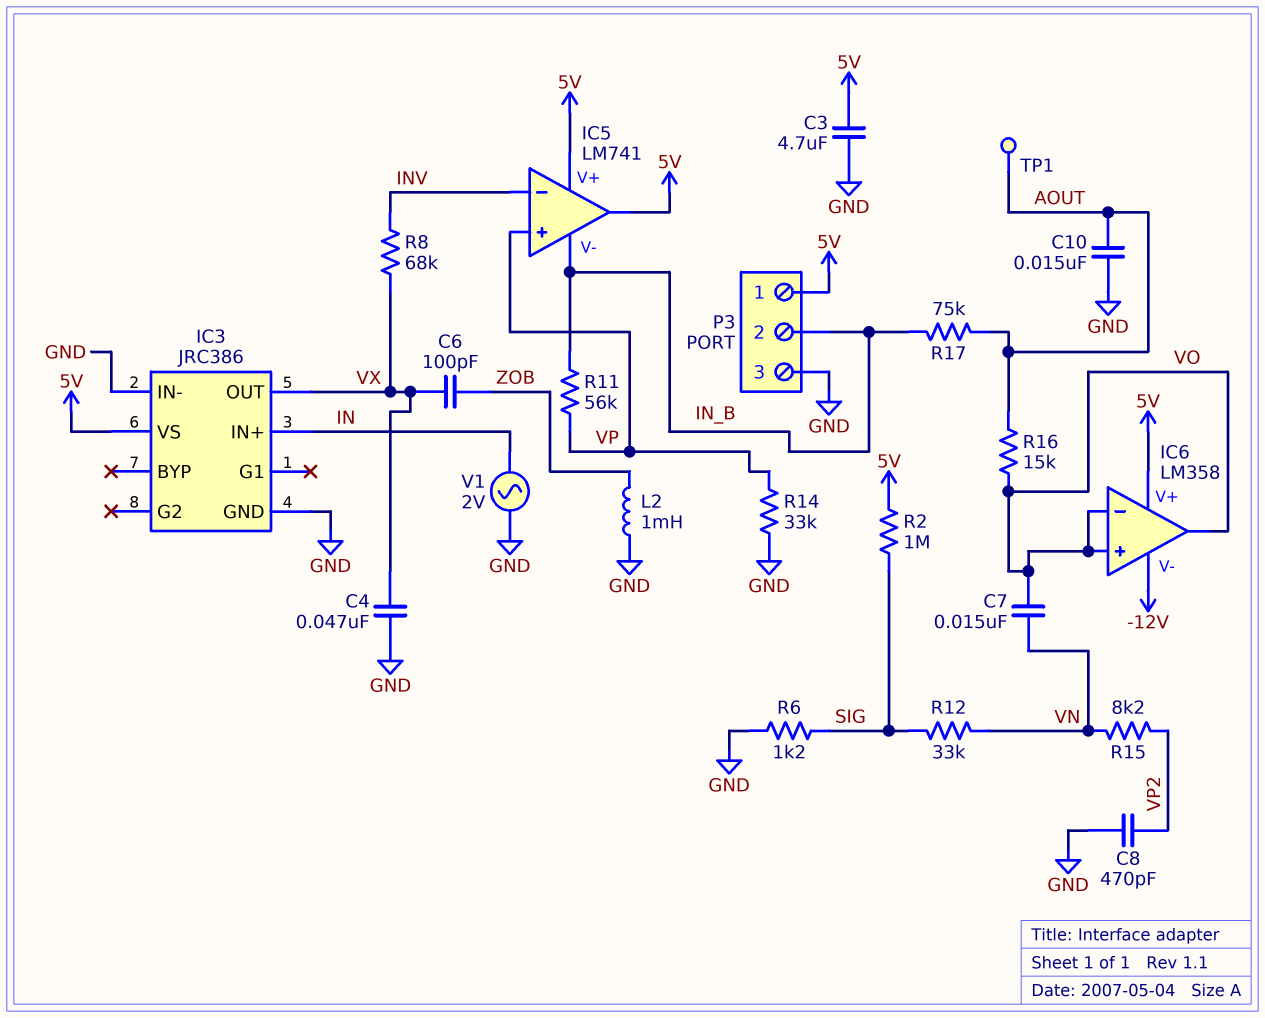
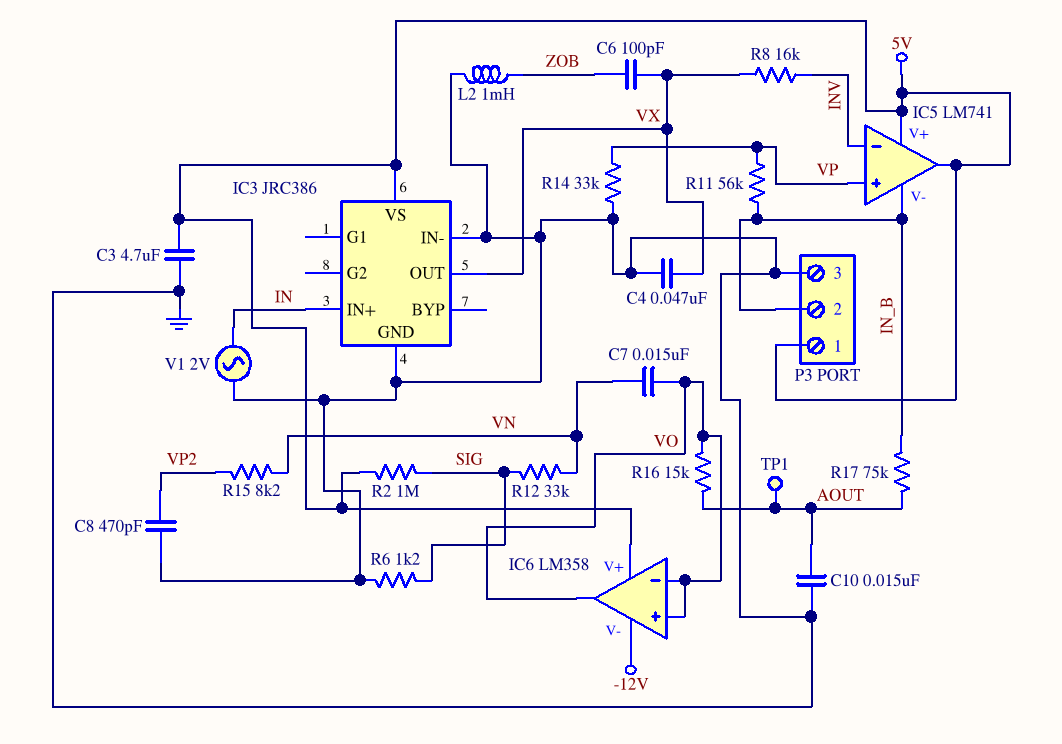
R8: 68k (INV, VX) -> 16k (INV, VX)

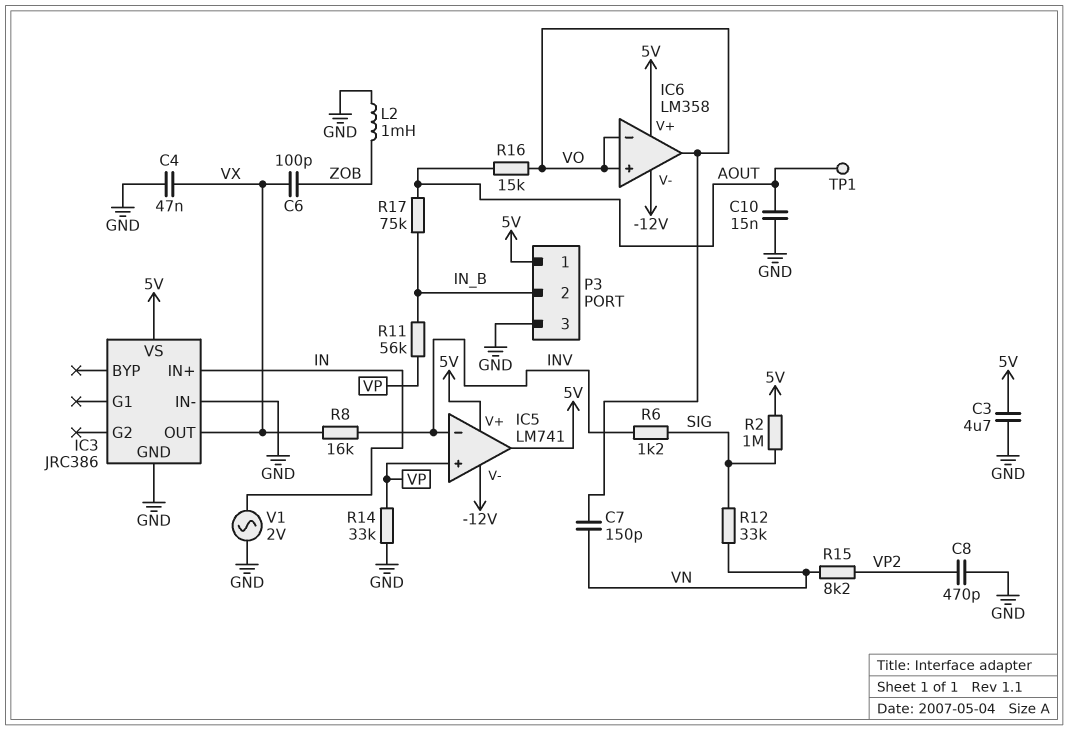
C7: 15nF (VN, VO) -> 150pF (VN, VO)
IC5 pin V-: IN_B -> -12V
R6: 1.2k (GND, SIG) -> 1.2k (INV, SIG)

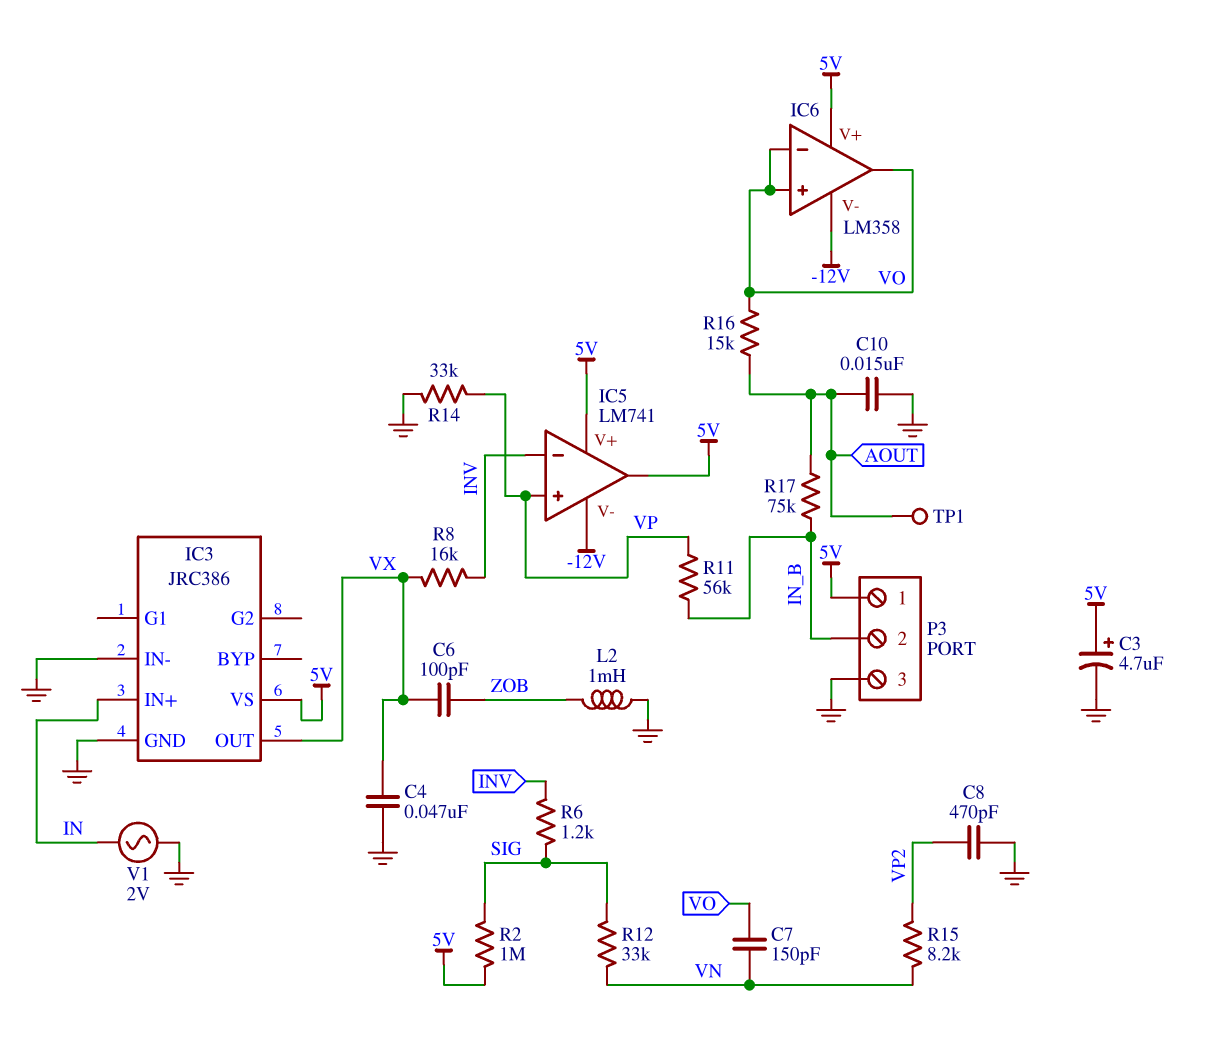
C3: 4.7uF (5V, GND) -> 4.7uF (plus 5V, minus GND)

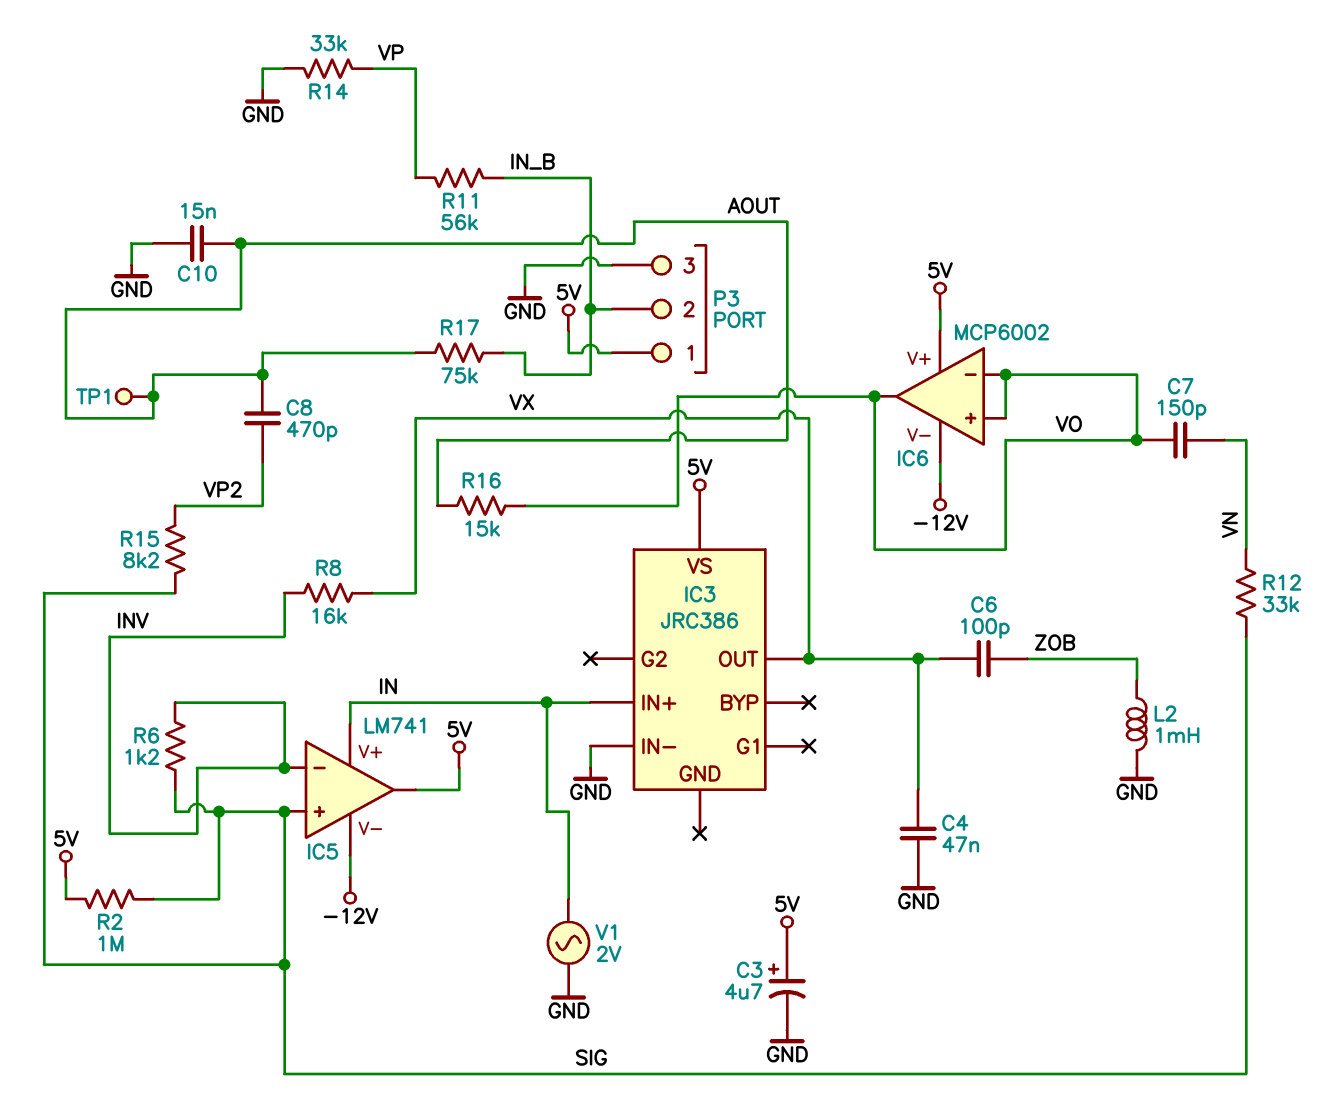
C8: 470pF (GND, VP2) -> 470pF (AOUT, VP2)
IC3 pin GND: GND -> none
IC5 pin V+: 5V -> IN
IC5 pin in+: VP -> SIG
IC6: LM358 -> MCP6002
R15: 8.2k (VN, VP2) -> 8.2k (SIG, VP2)

